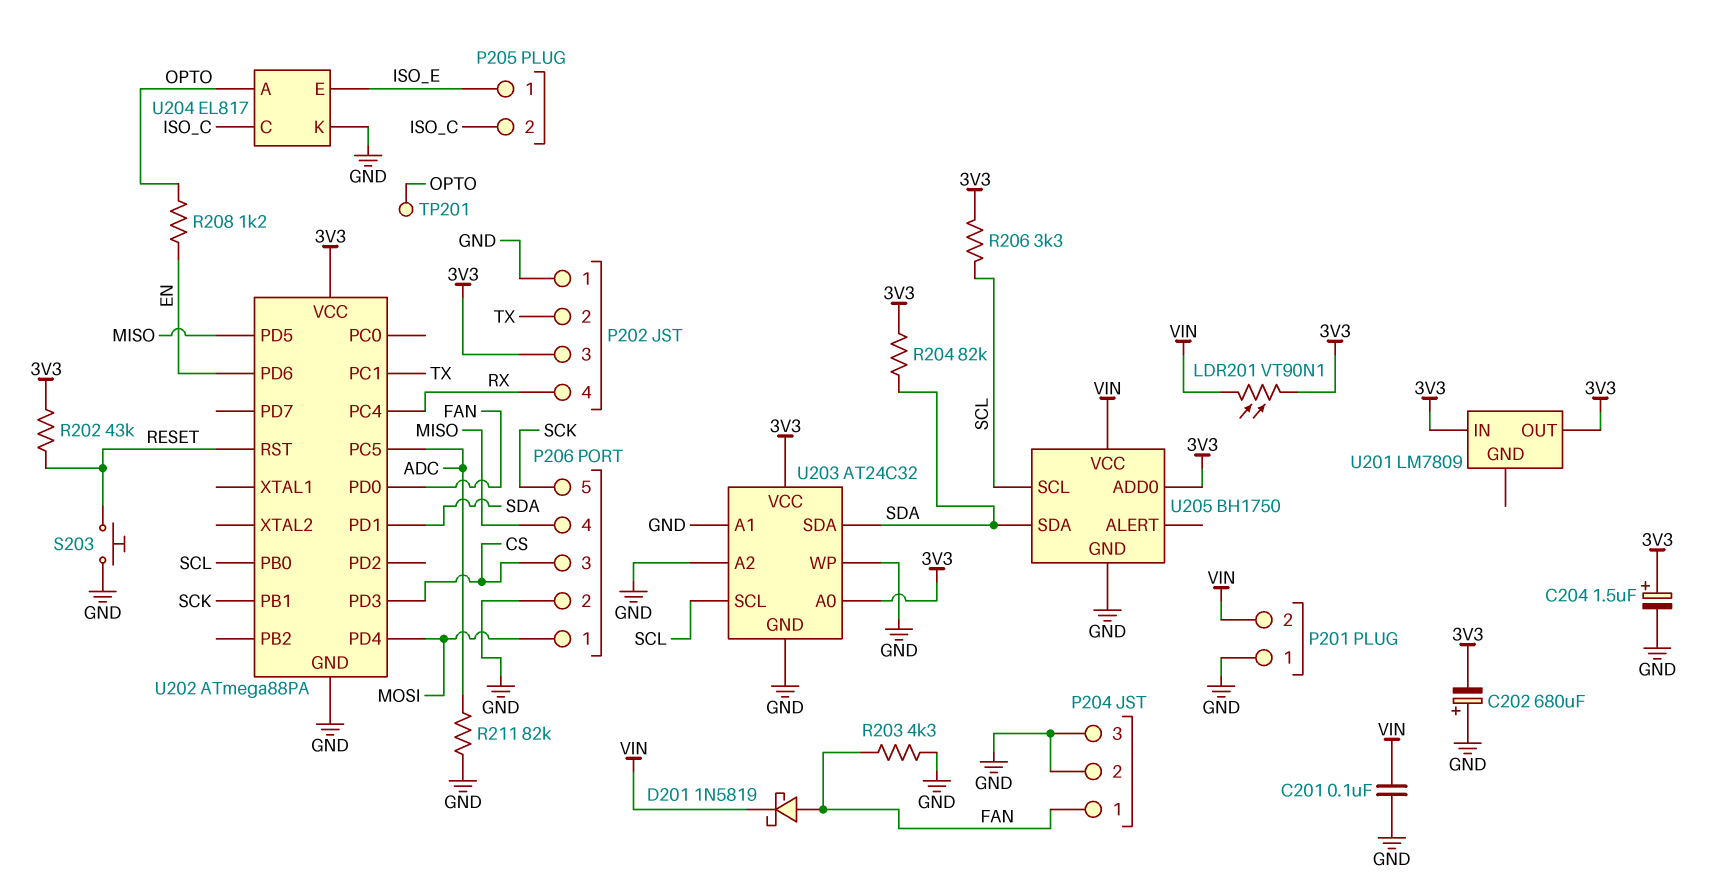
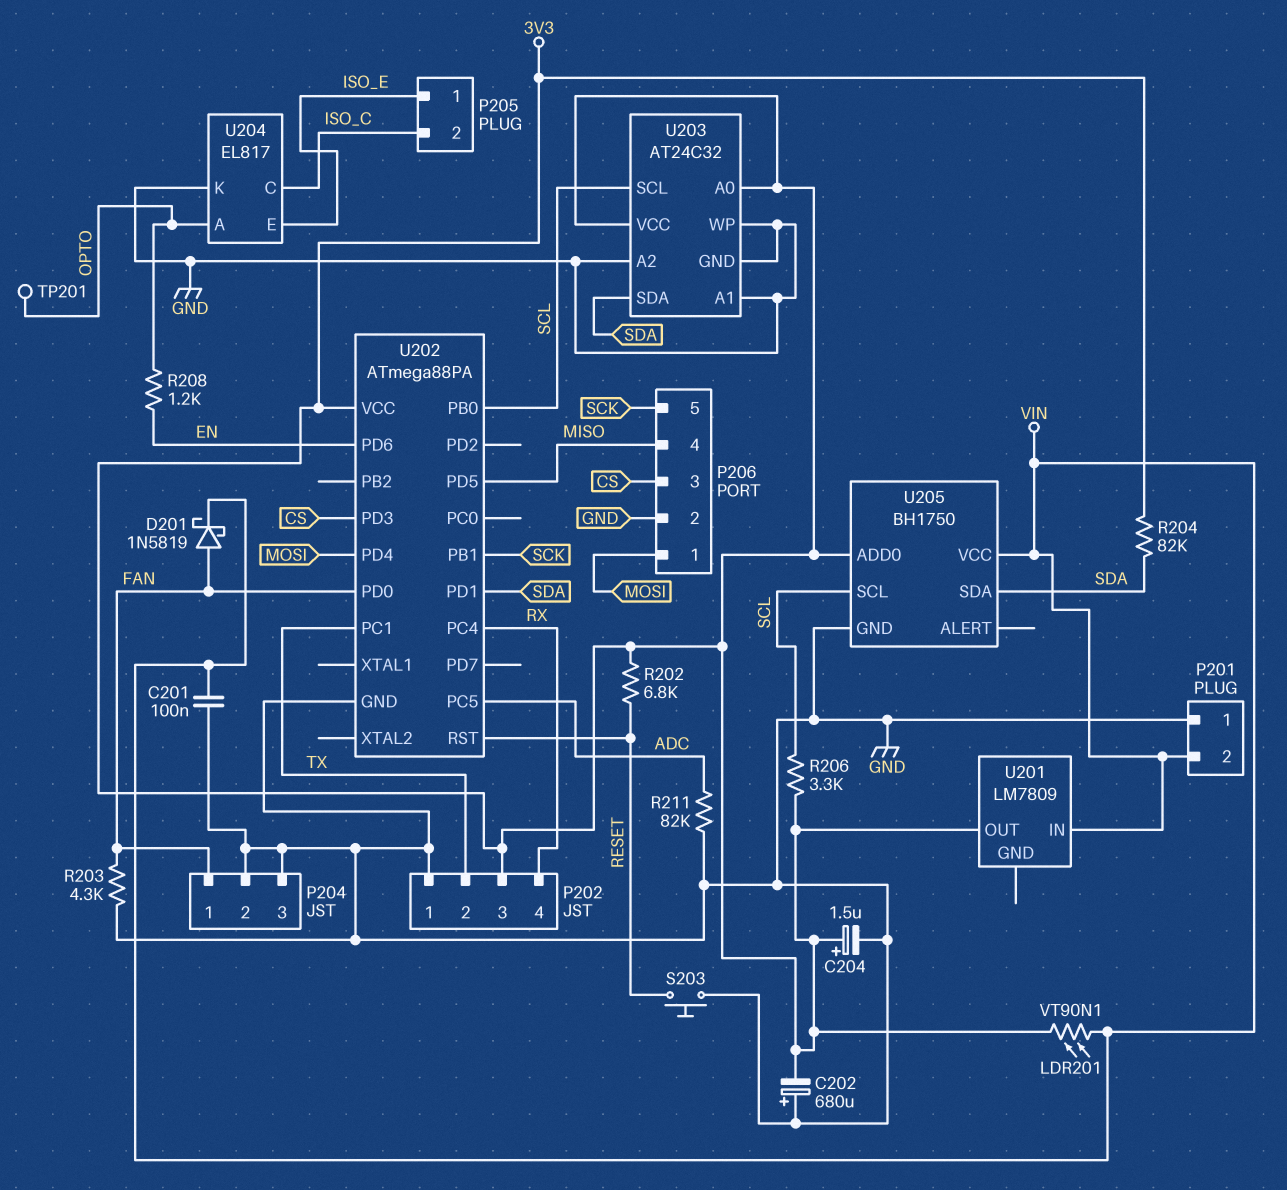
R202: 43k (3V3, RESET) -> 6.8k (3V3, RESET)
U201 pin IN: 3V3 -> VIN

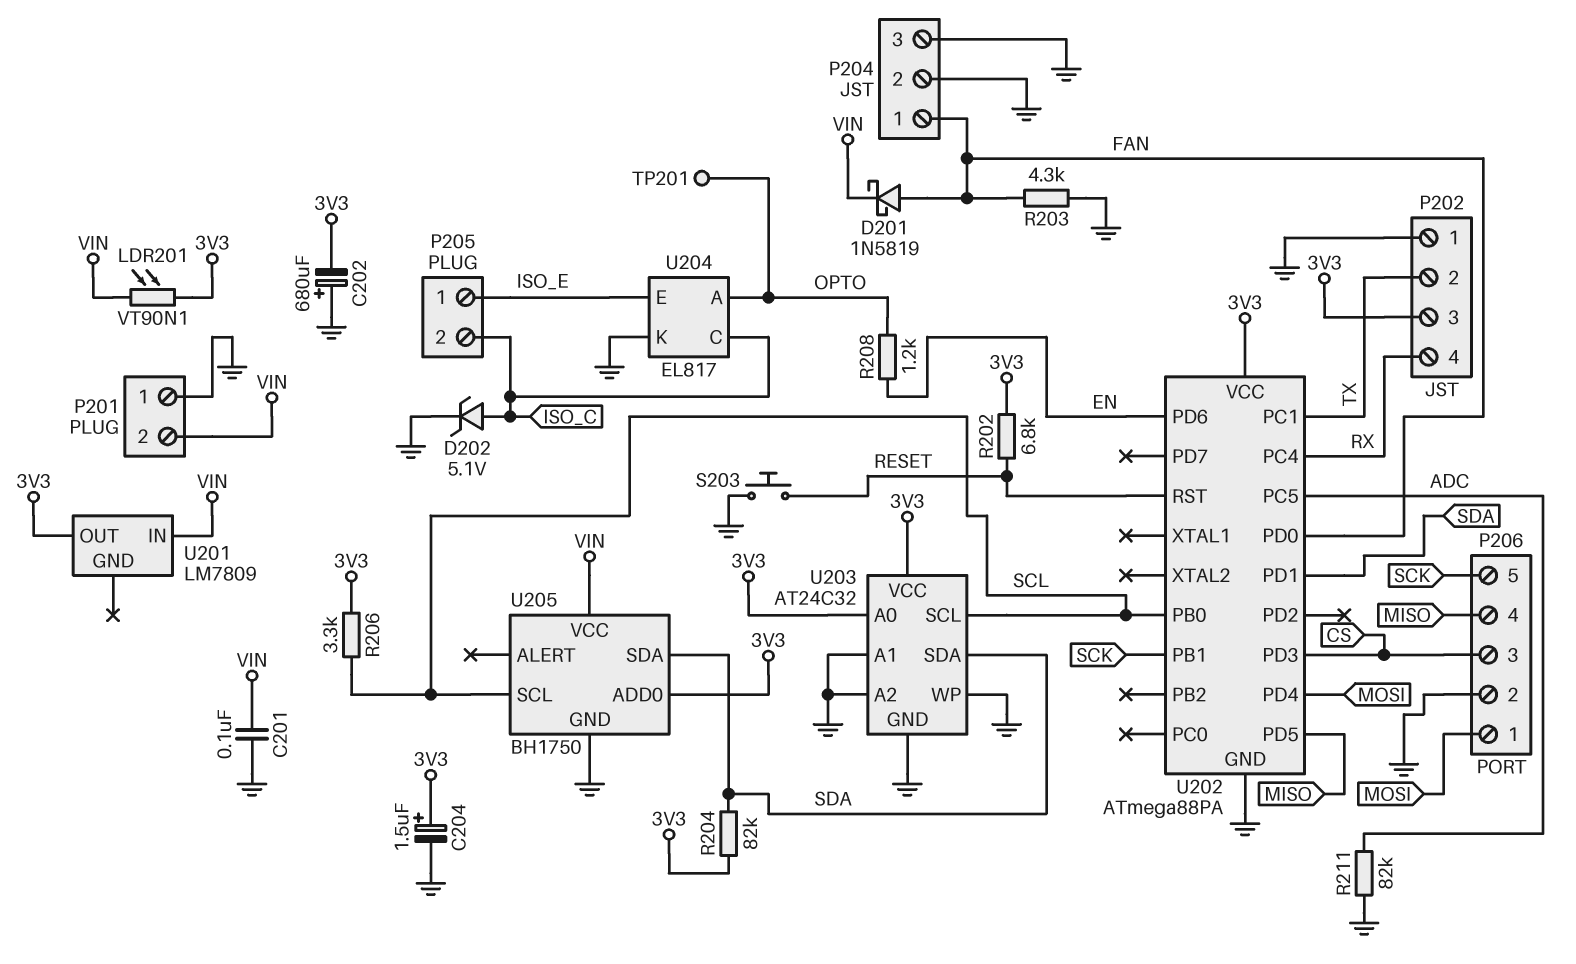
D202: none -> zener 5.1V (A ISO_C, K GND)

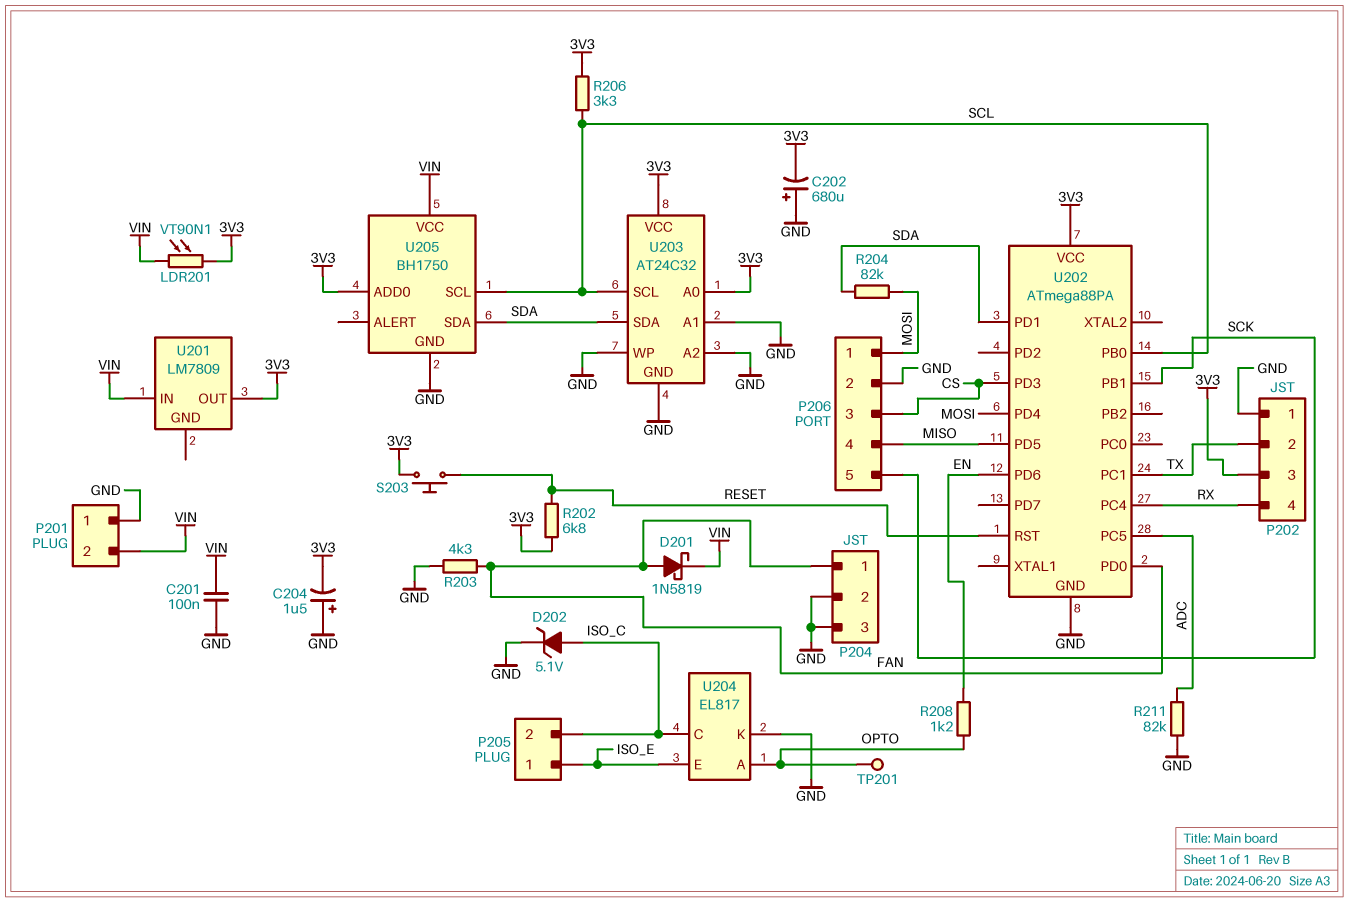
C204: 1.5uF (plus 3V3, minus GND) -> 1.5uF (plus GND, minus 3V3)
R204: 82k (3V3, SDA) -> 82k (MOSI, SDA)
S203: button (GND, RESET) -> button (3V3, RESET)

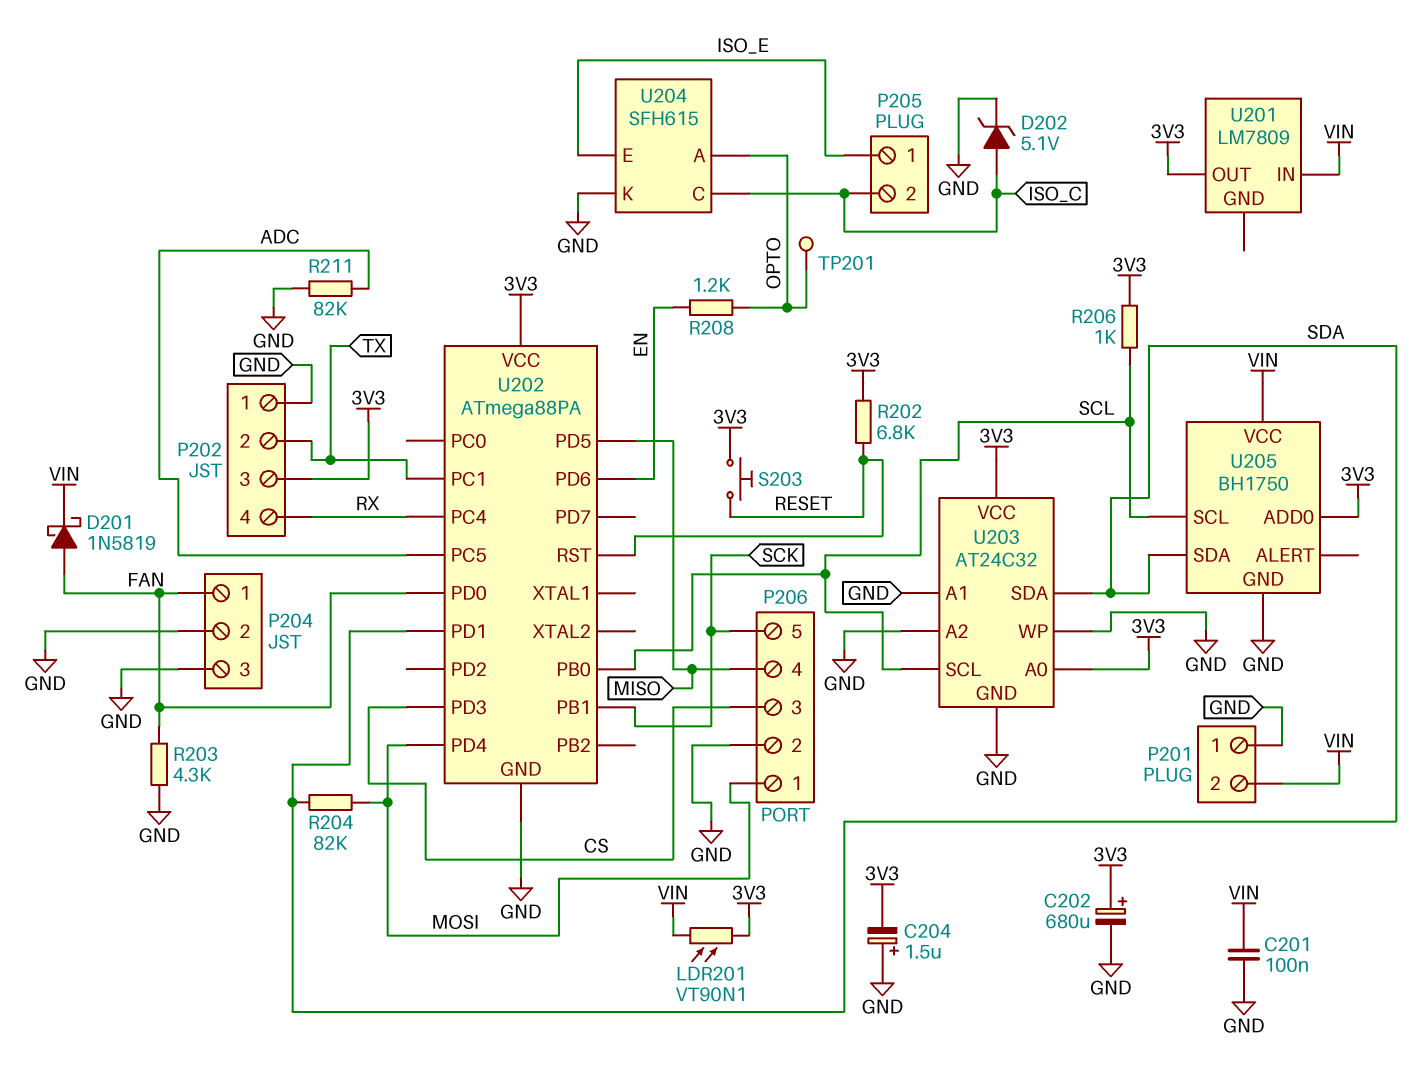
C202: 680uF (plus GND, minus 3V3) -> 680uF (plus 3V3, minus GND)
R206: 3.3k (3V3, SCL) -> 1k (3V3, SCL)
U204: EL817 -> SFH615

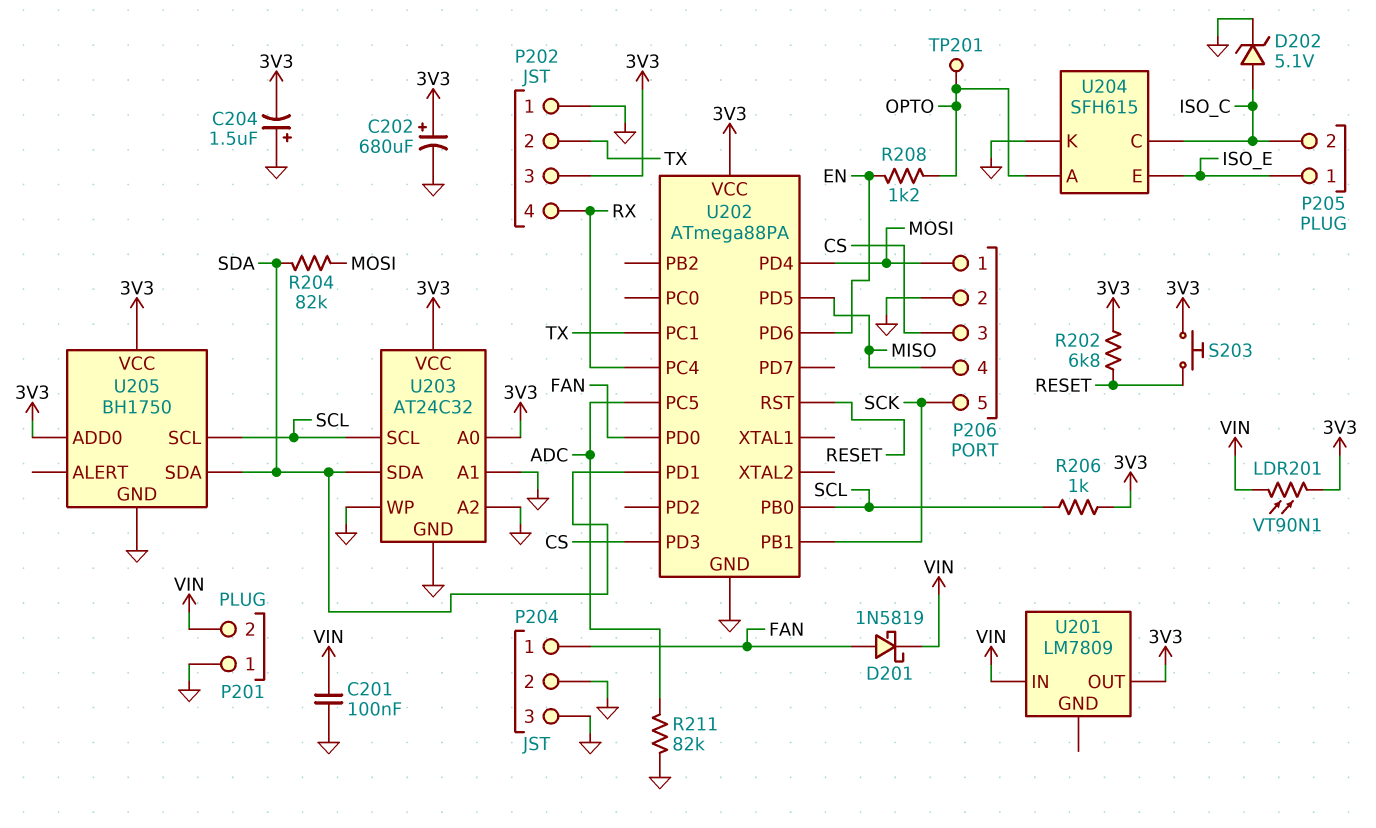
R203: 4.3k (FAN, GND) -> none
U205 pin VCC: VIN -> 3V3

